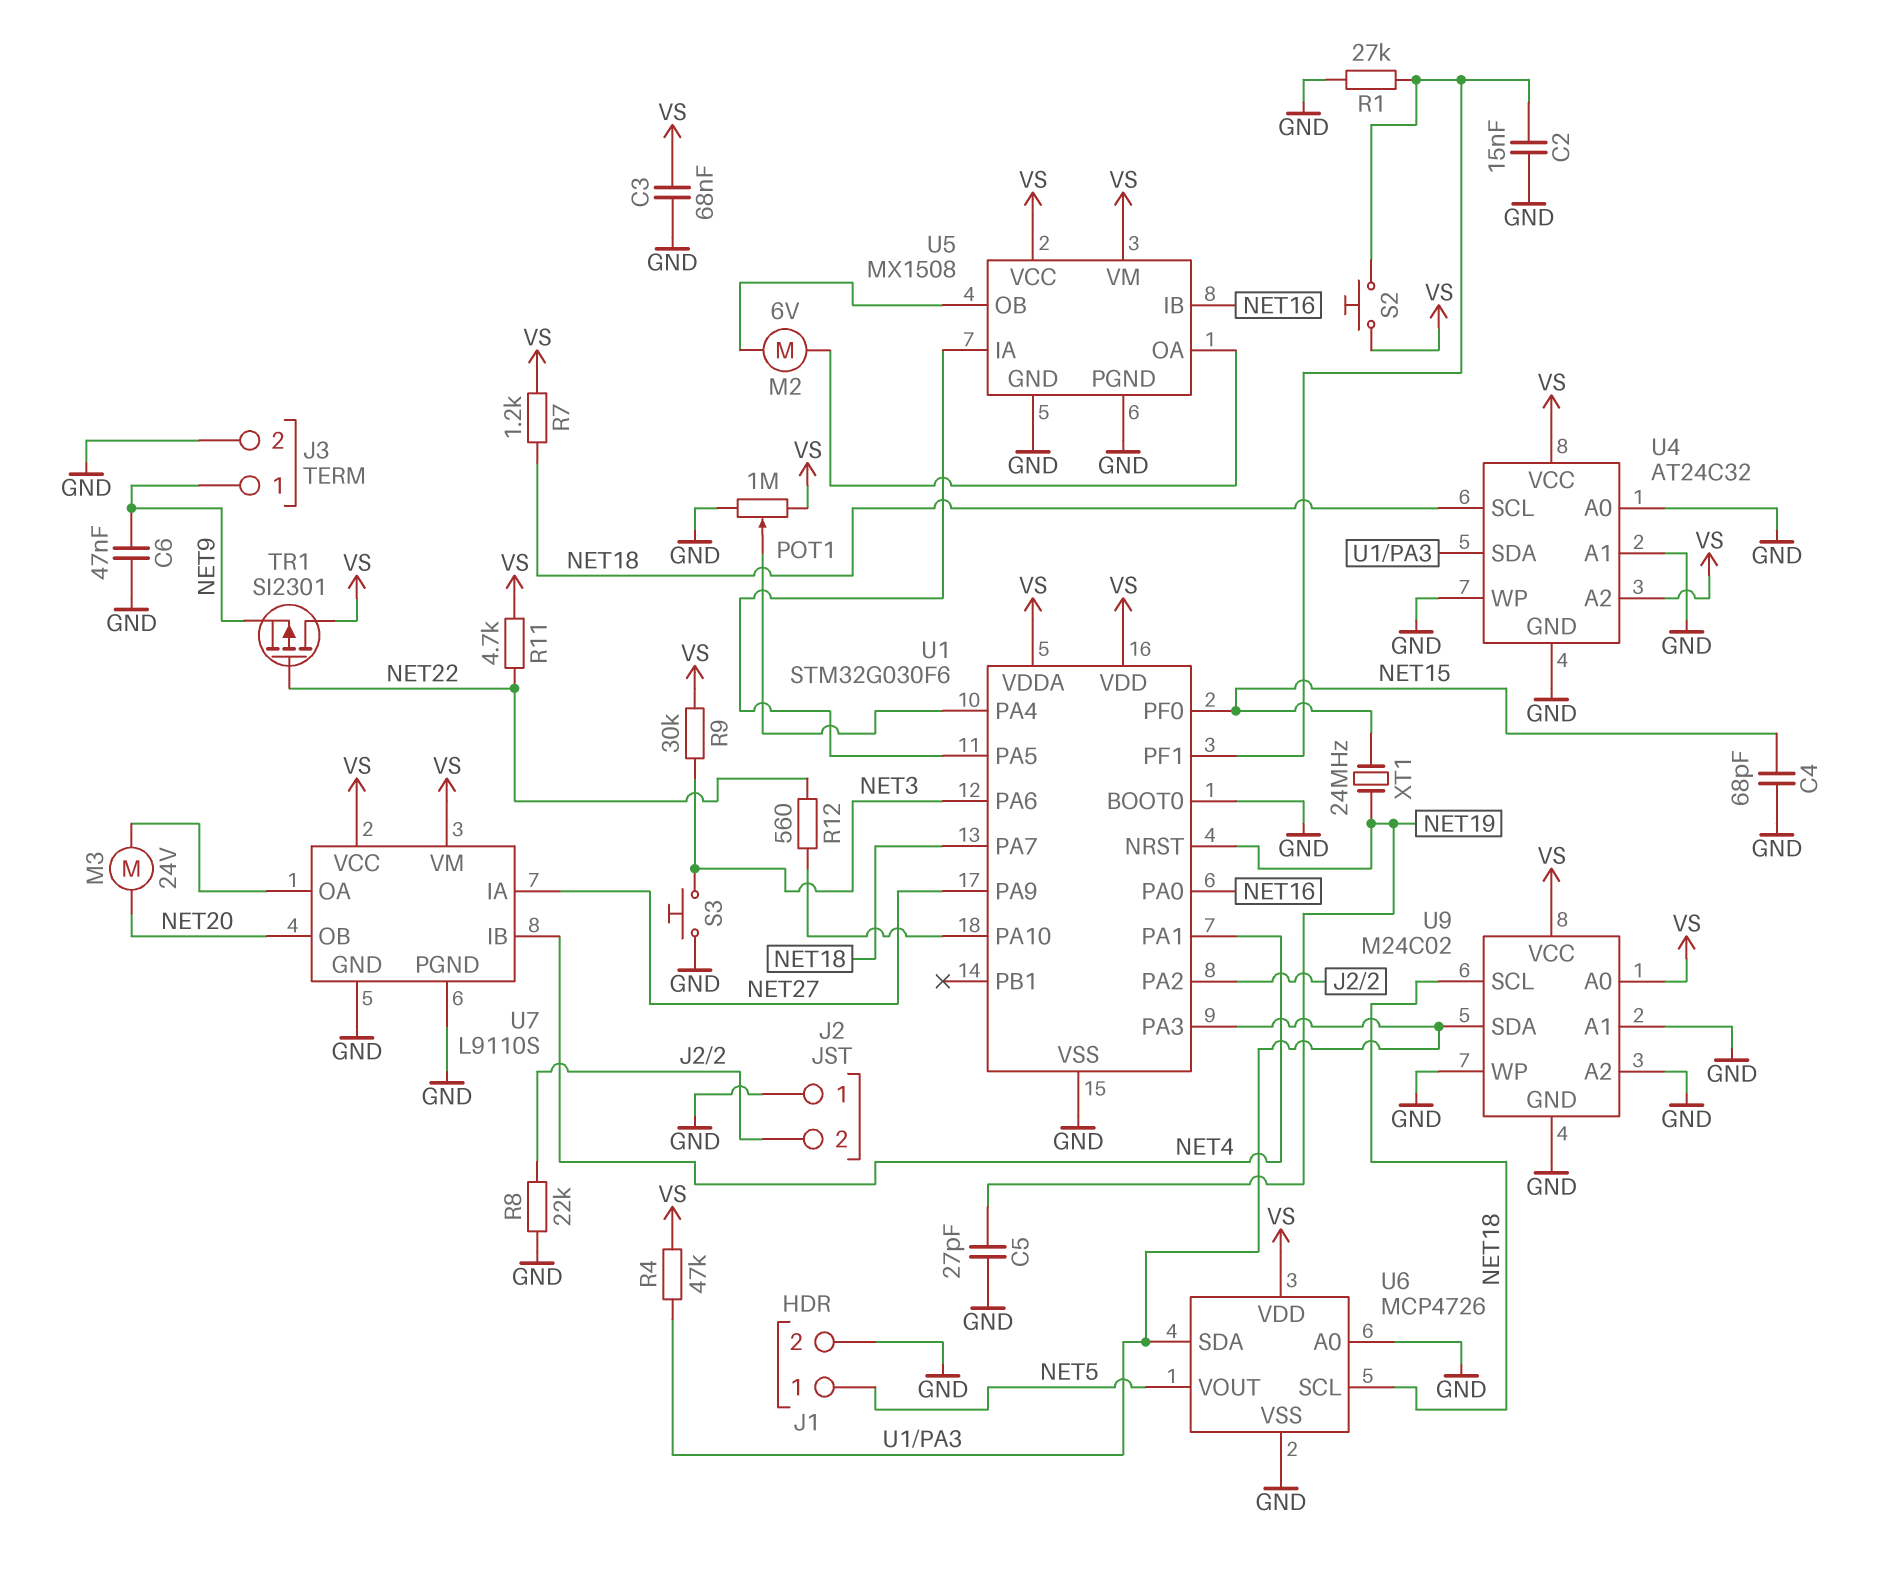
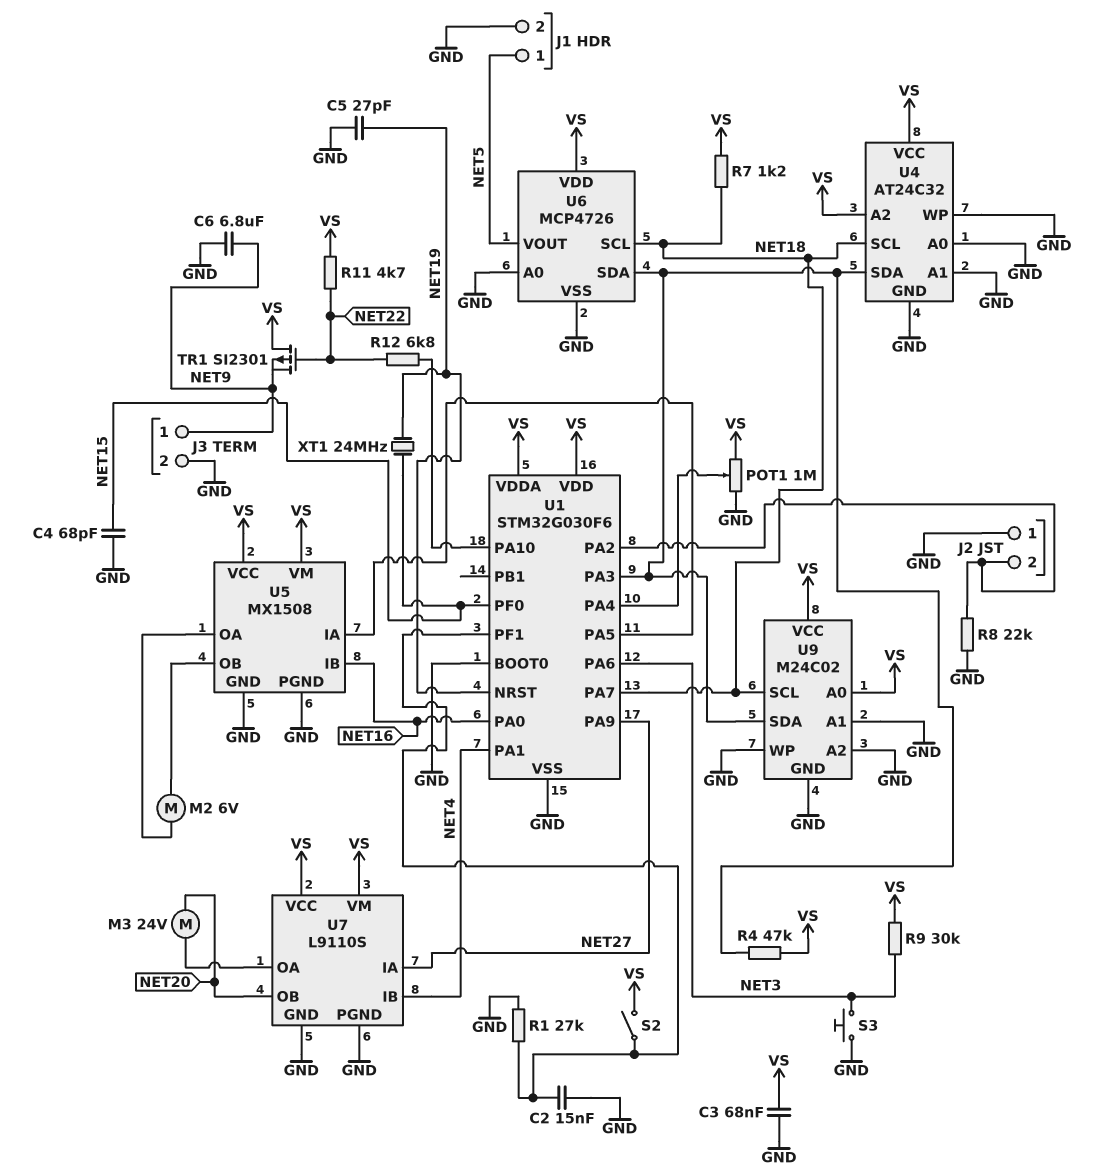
C6: 47nF (GND, NET9) -> 6.8uF (GND, NET9)
R12: 560 (NET22, U1/PA10) -> 6.8k (NET22, U1/PA10)
S2: button (U1/PF1, VS) -> switch (U1/PF1, VS)

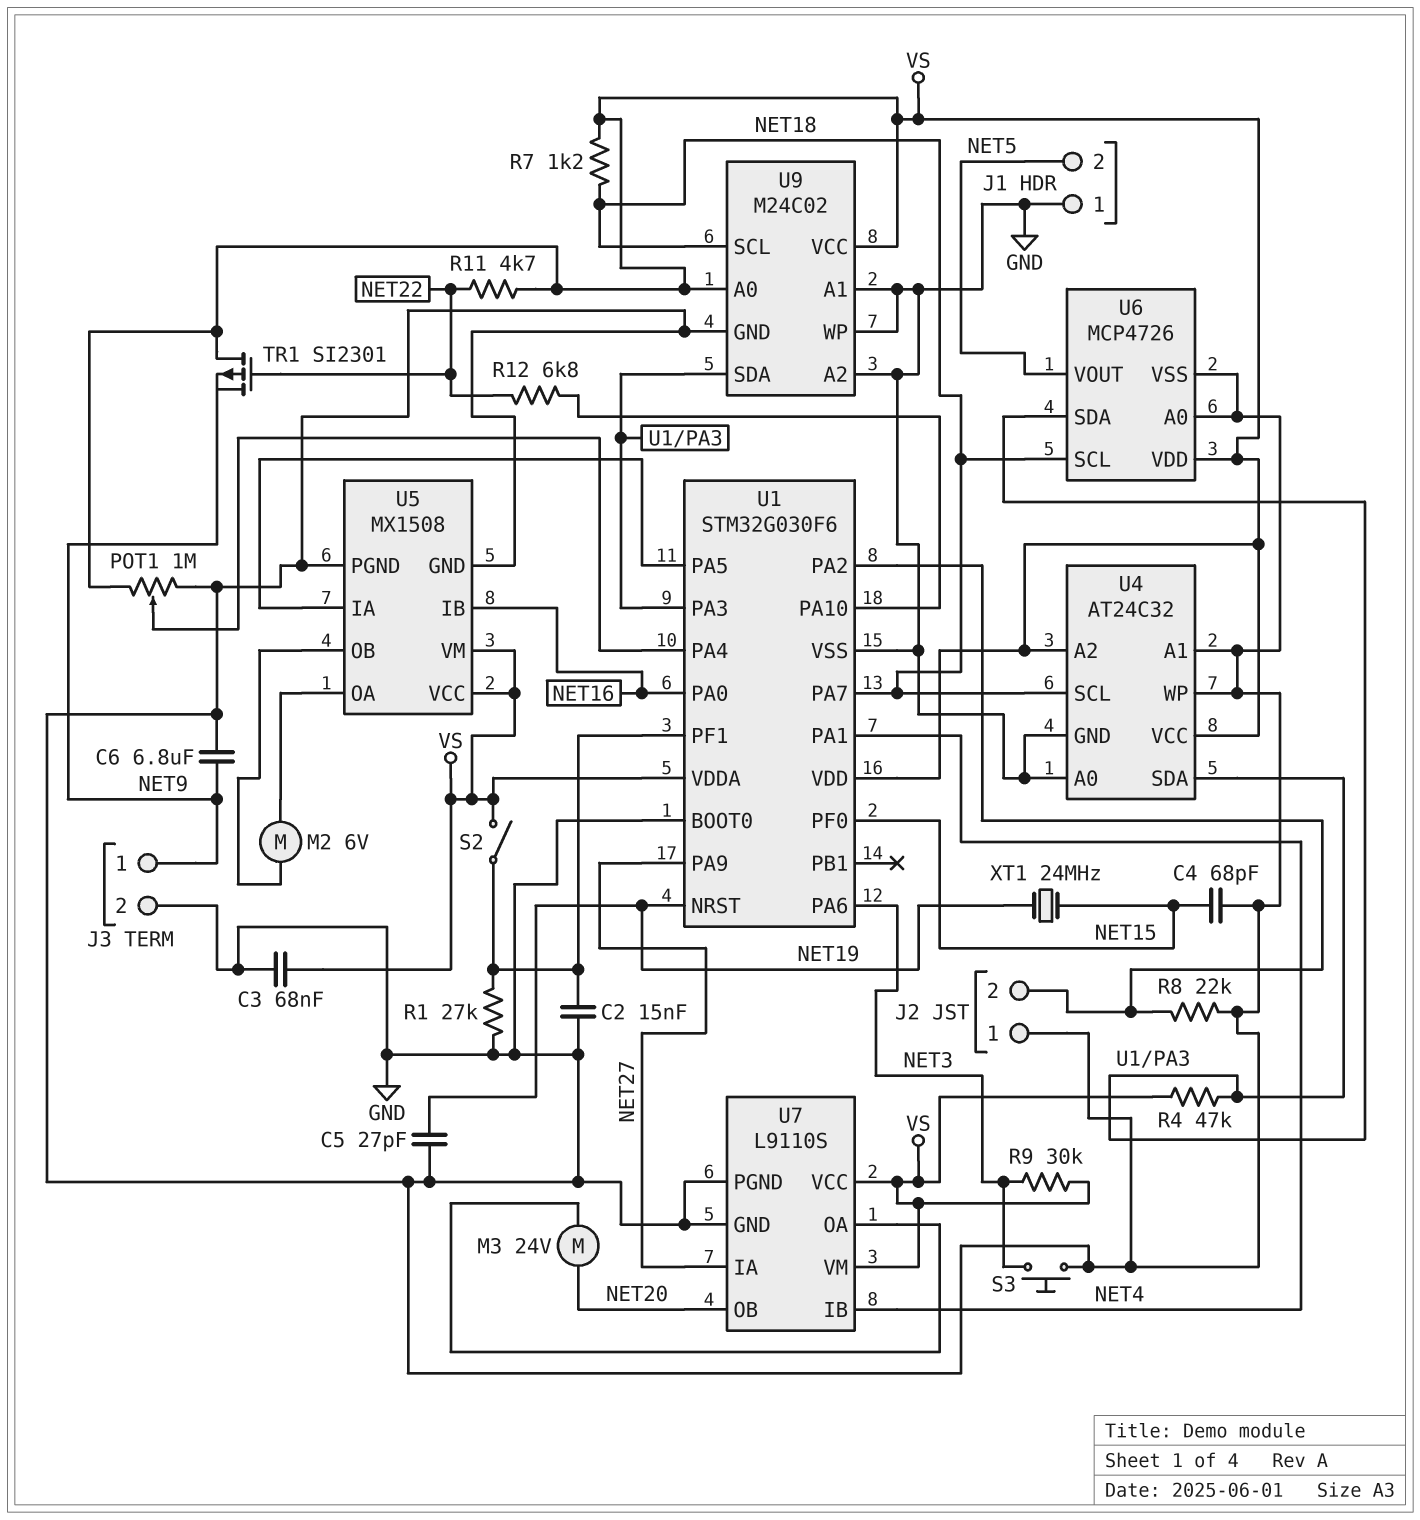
J1 pin 1: NET5 -> GND
J1 pin 2: GND -> NET5

